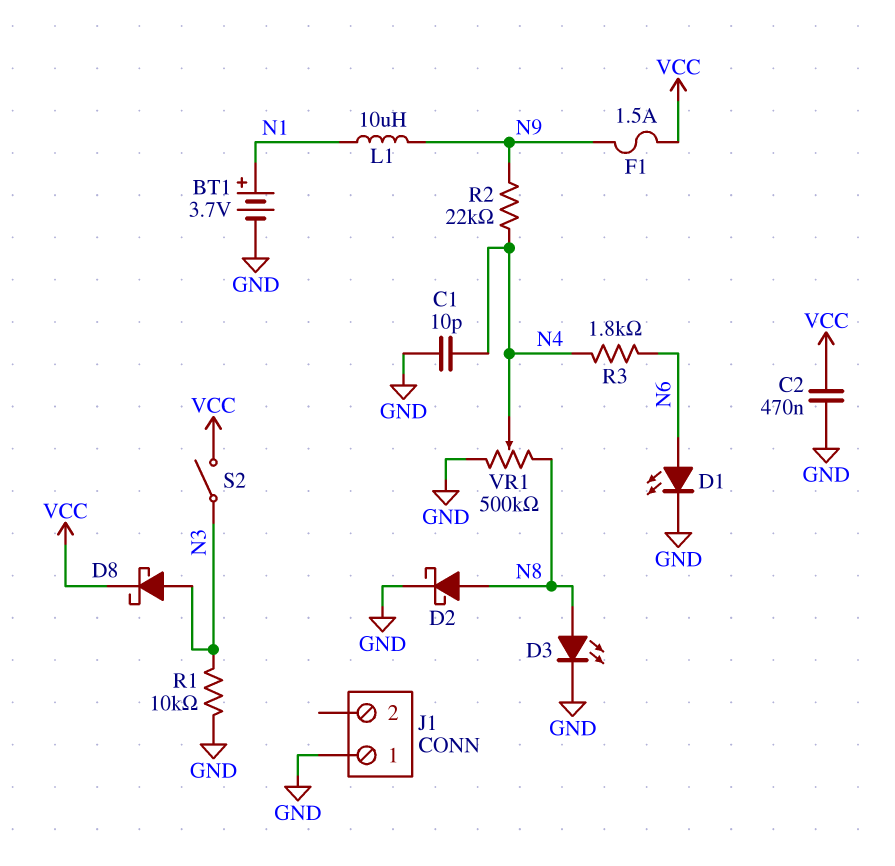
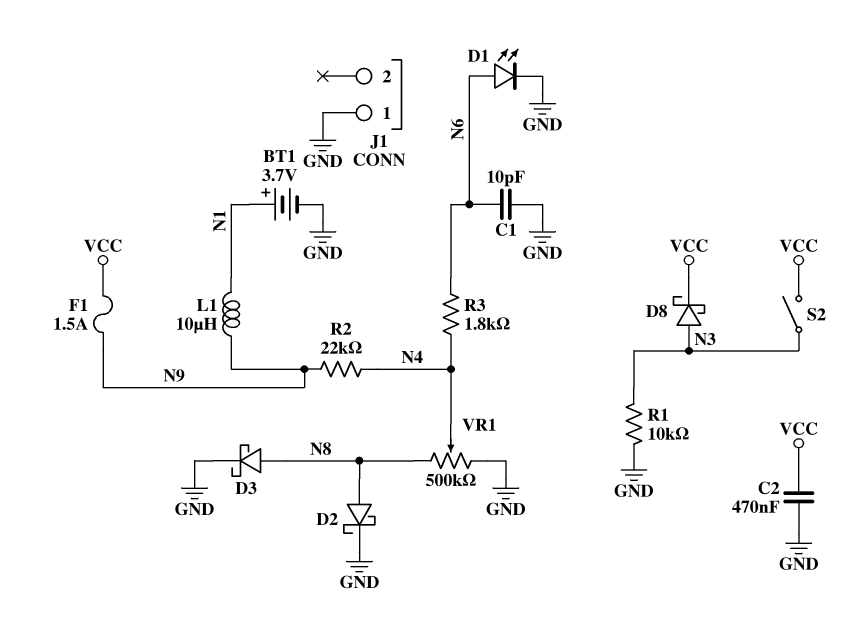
C1: 10pF (GND, N4) -> 10pF (GND, N6)
D3: LED (A N8, K GND) -> schottky (A N8, K GND)

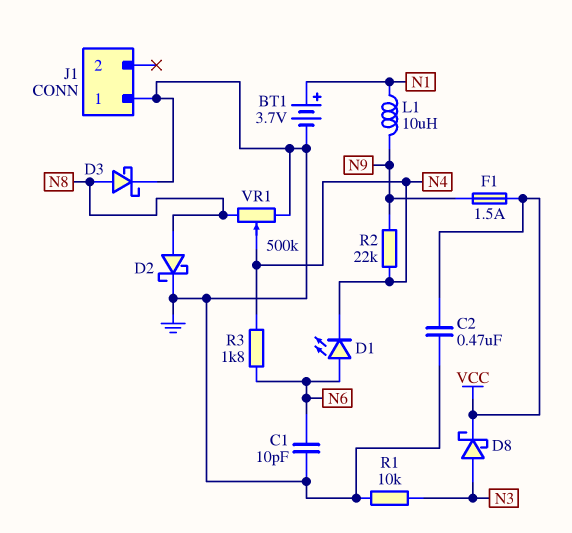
D1: LED (A N6, K GND) -> LED (A N6, K N4)
S2: switch (N3, VCC) -> none

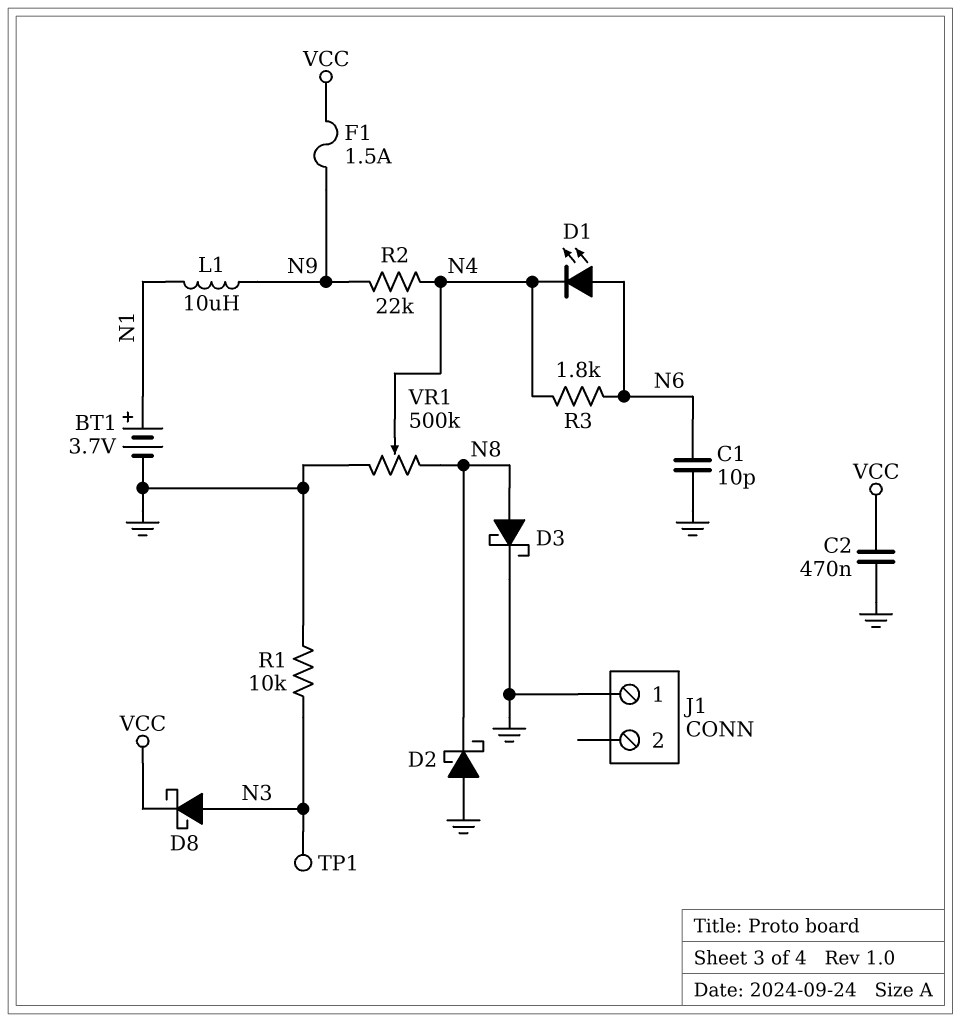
D2: schottky (A N8, K GND) -> schottky (A GND, K N8)
TP1: none -> test point (N3)

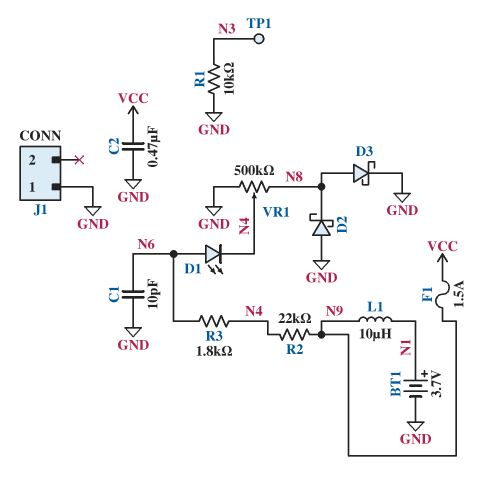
D8: schottky (A N3, K VCC) -> none

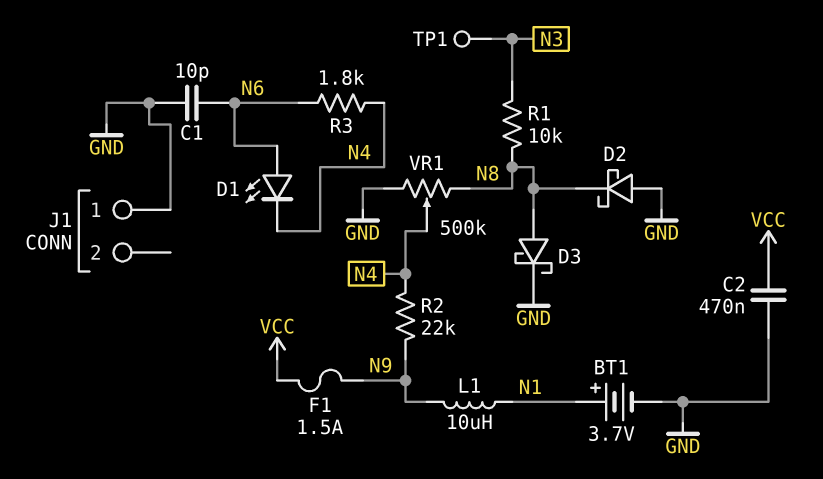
R1: 10k (GND, N3) -> 10k (N3, N8)

